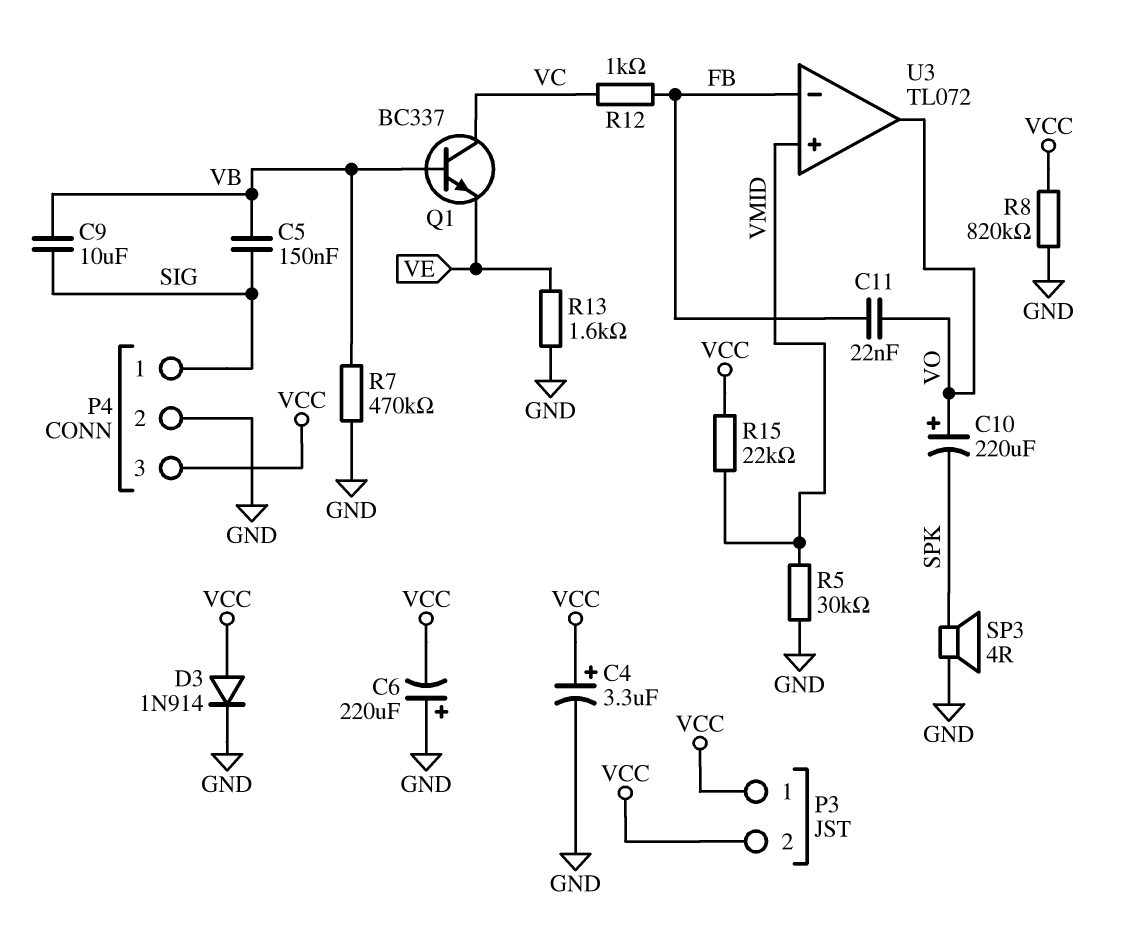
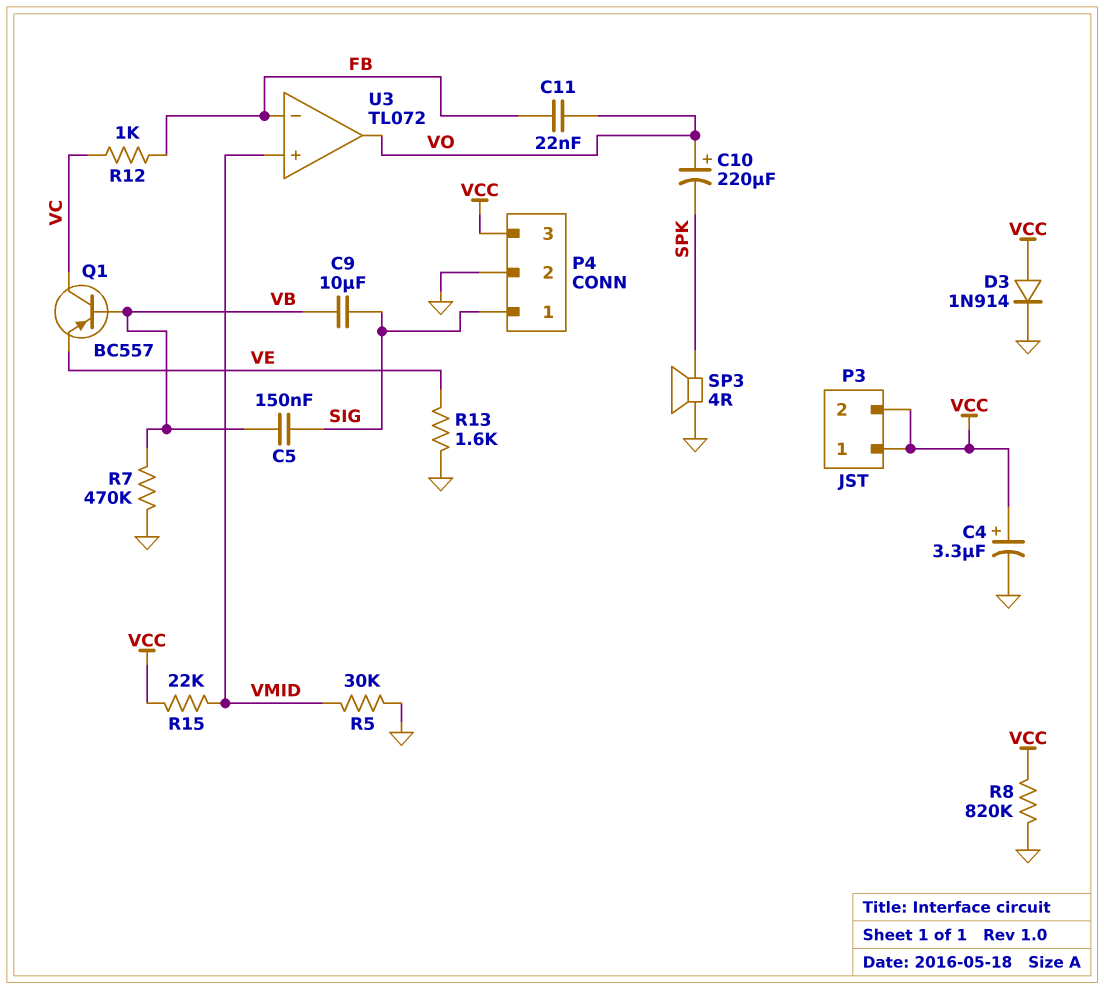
C6: 220uF (plus GND, minus VCC) -> none
Q1: NPN BC337 (B VB, C VC, E VE) -> PNP BC557 (B VB, C VC, E VE)

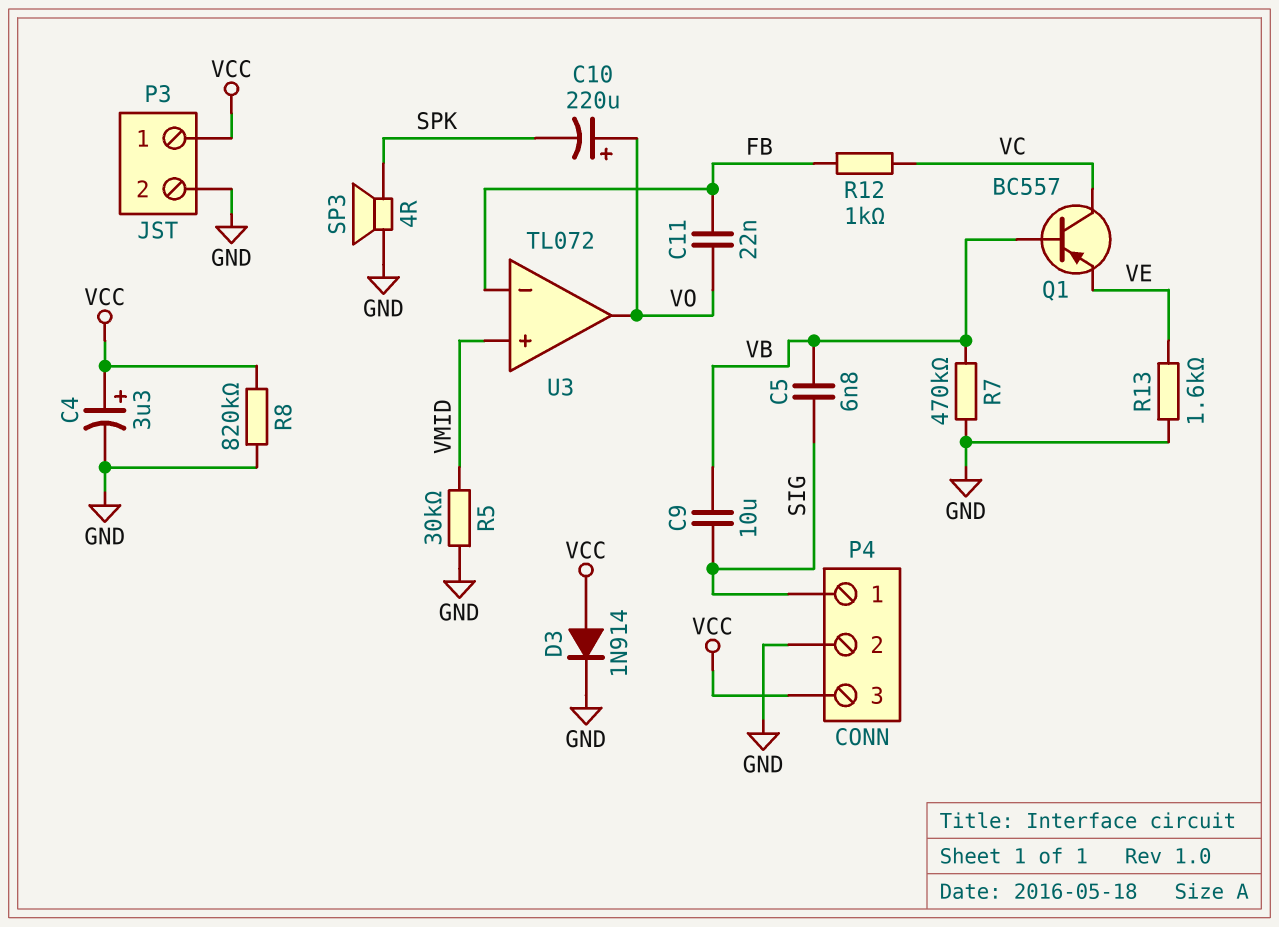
C5: 150nF (SIG, VB) -> 6.8nF (SIG, VB)
P3 pin 2: VCC -> GND
R15: 22k (VCC, VMID) -> none

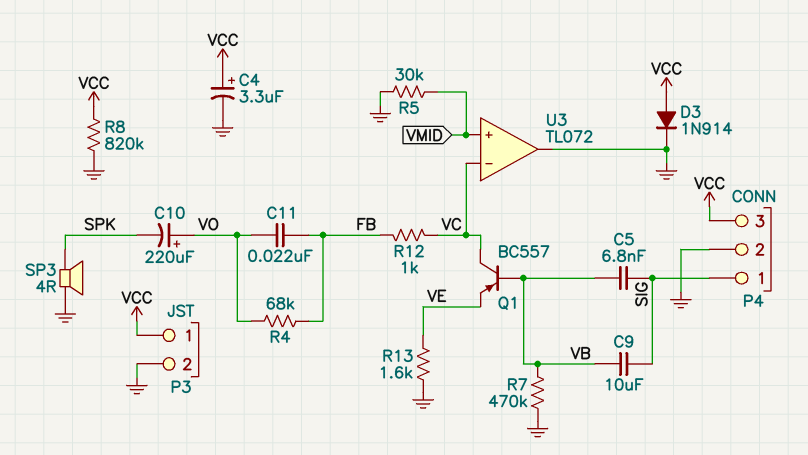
R4: none -> 68k (FB, VO)
U3 pin in-: FB -> VC
U3 pin out: VO -> GND

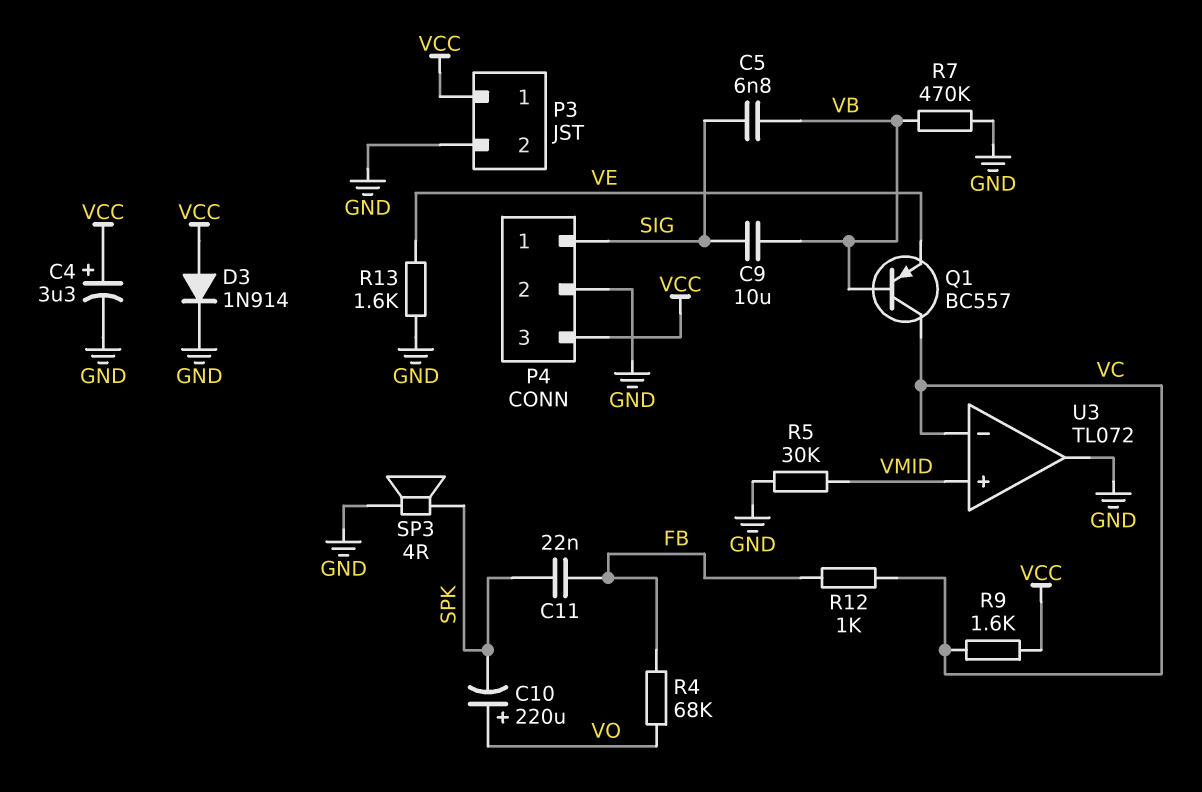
C11: 22nF (FB, VO) -> 22nF (FB, SPK)
R8: 820k (GND, VCC) -> none
R9: none -> 1.6k (VC, VCC)

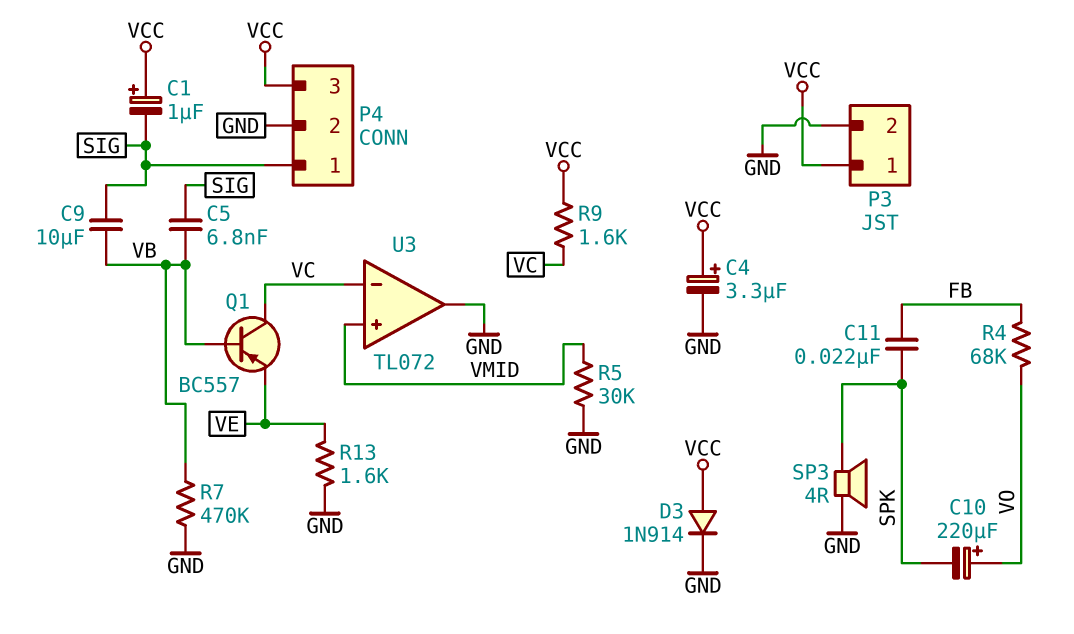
C1: none -> 1uF (plus VCC, minus SIG)
R12: 1k (FB, VC) -> none

